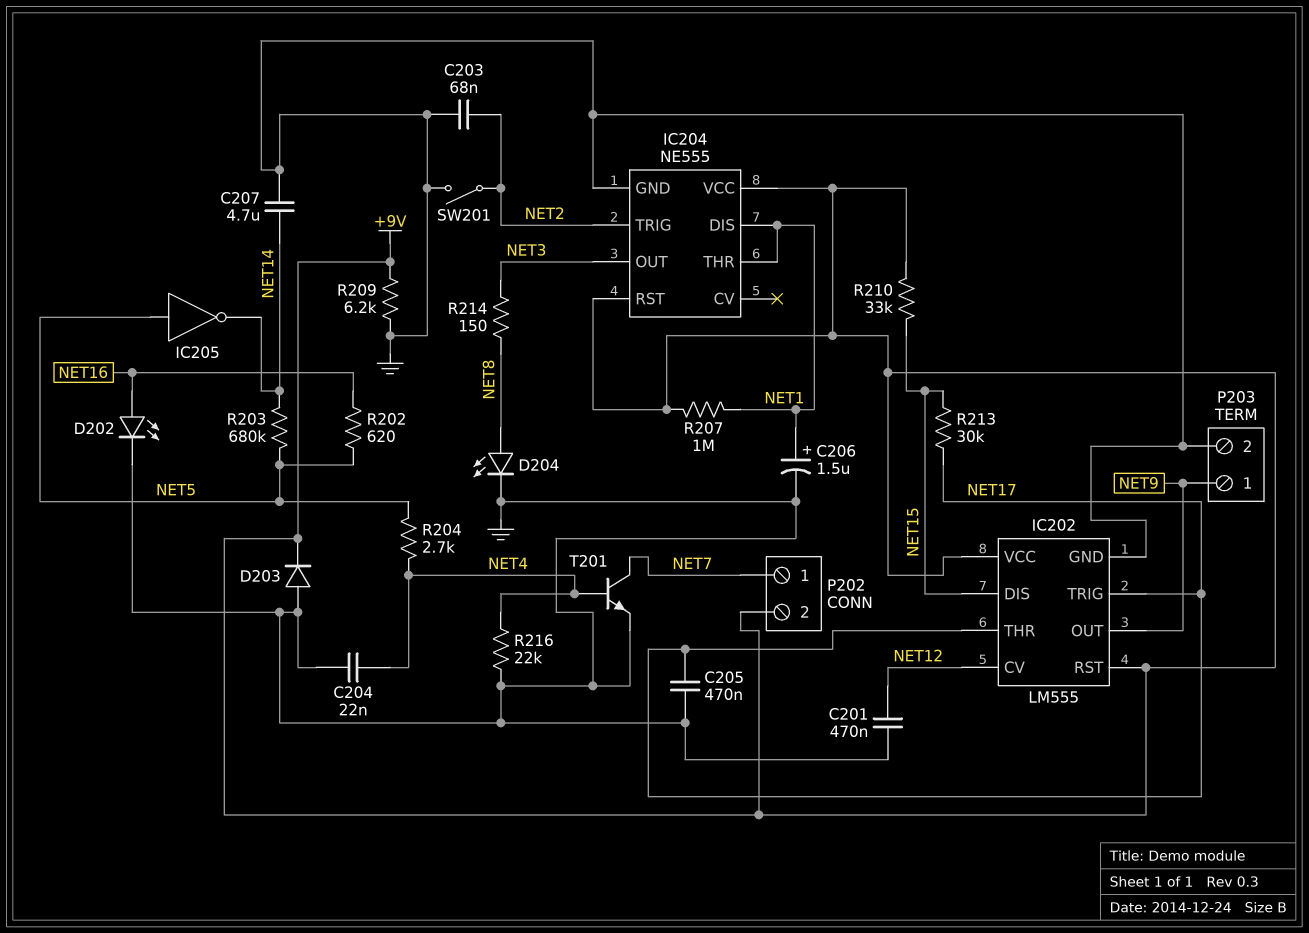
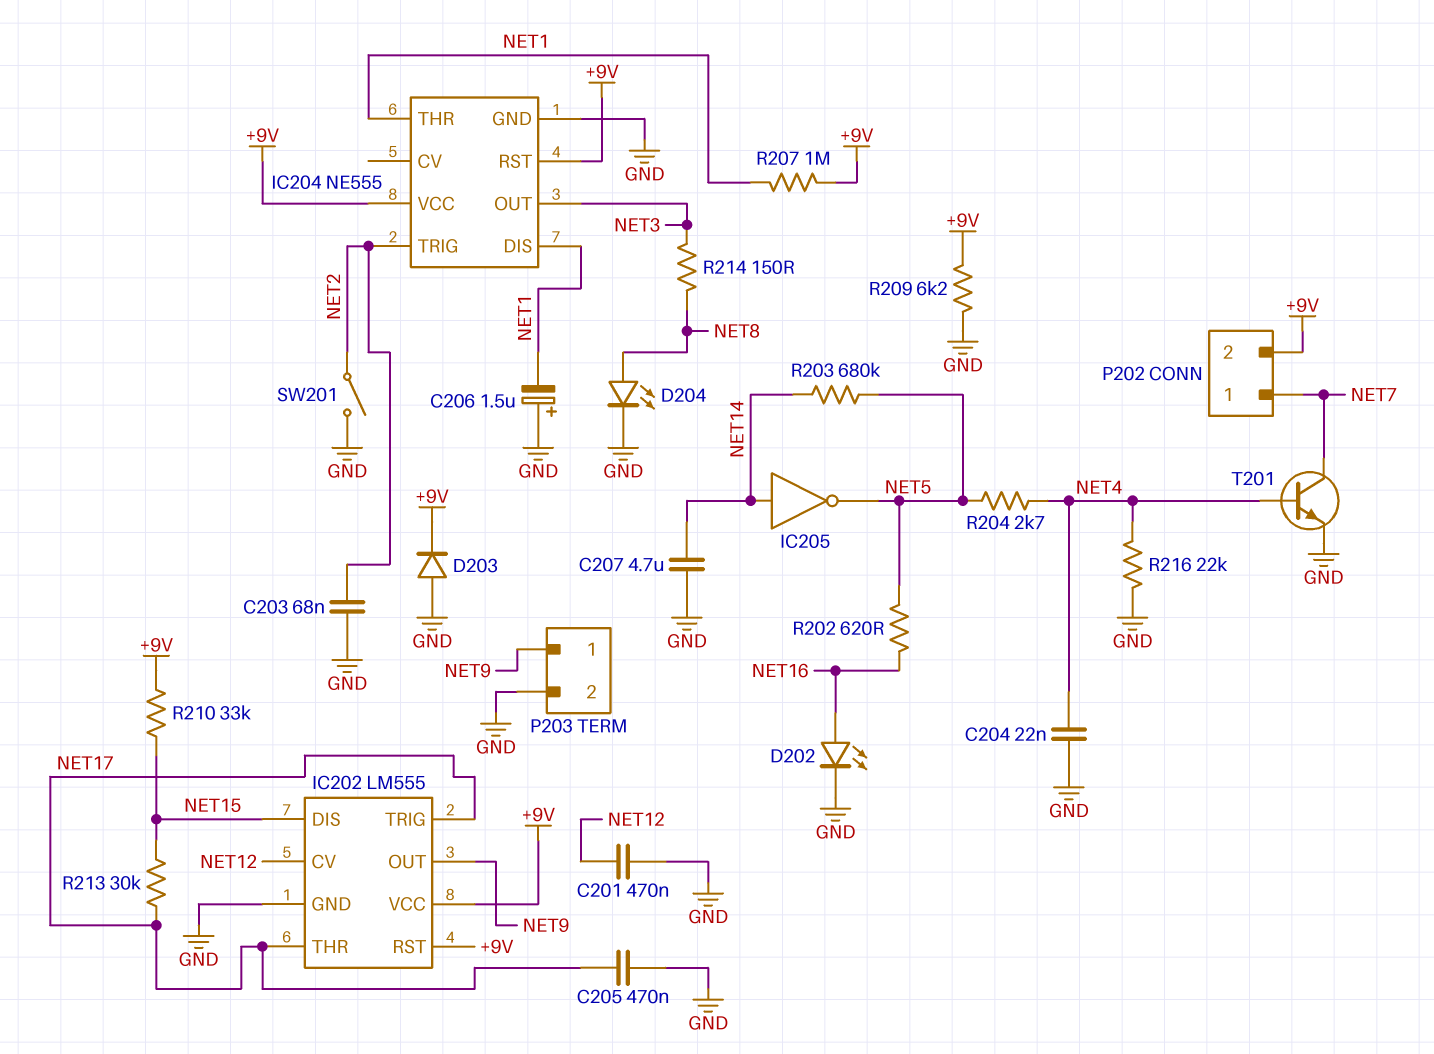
C206: 1.5uF (plus NET1, minus GND) -> 1.5uF (plus GND, minus NET1)
IC205: NOT (in NET5, out NET14) -> NOT (in NET14, out NET5)

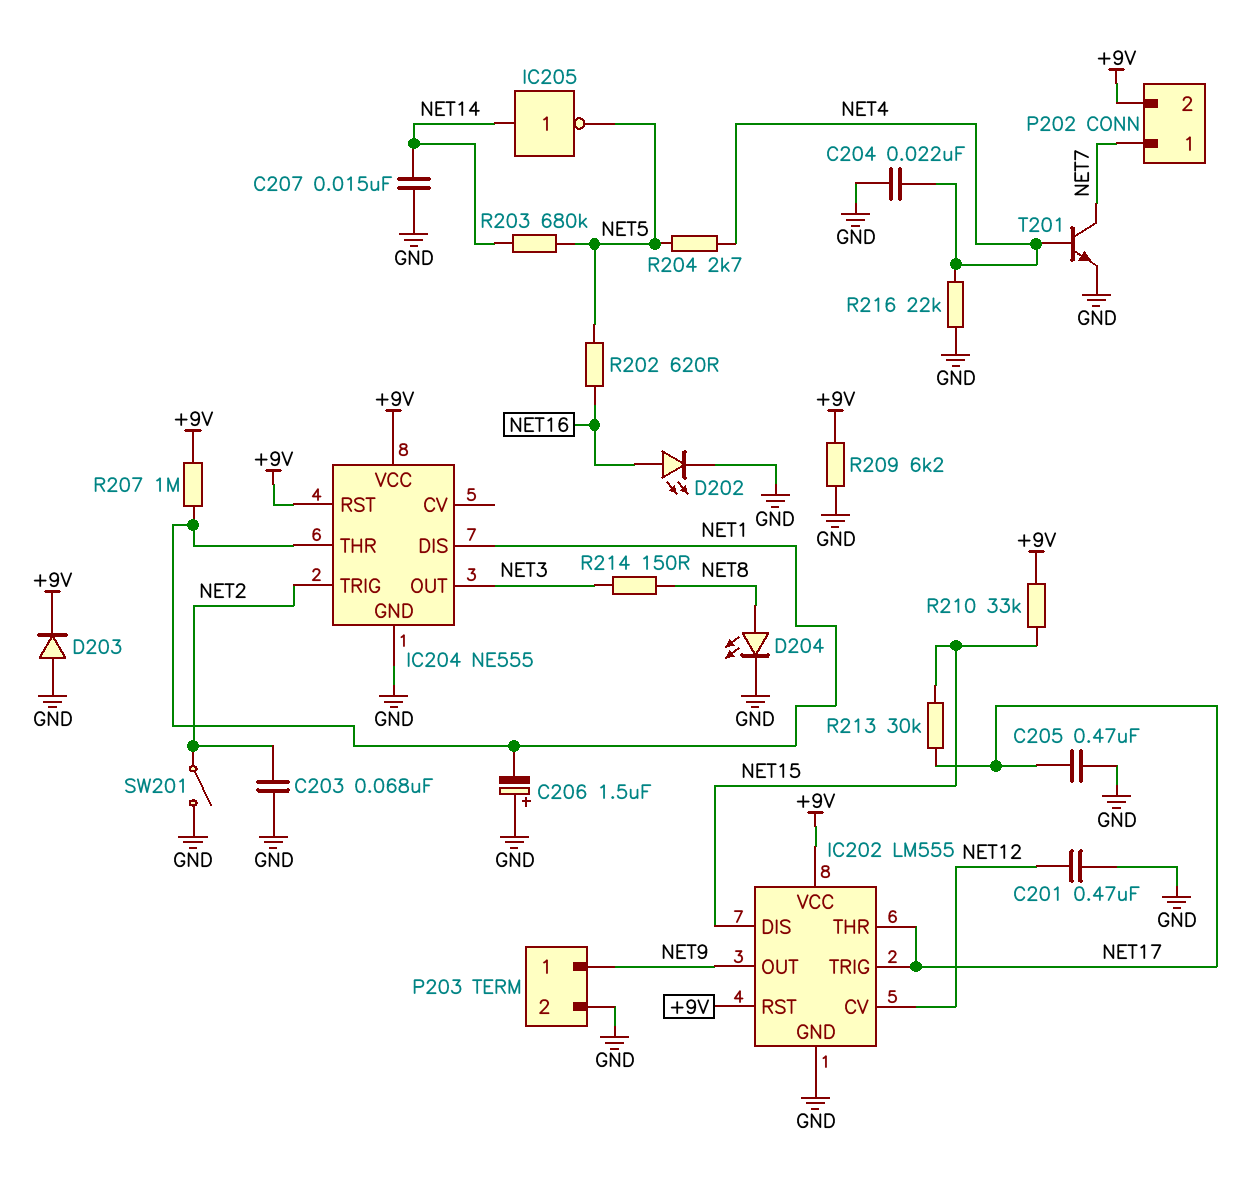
C207: 4.7uF (GND, NET14) -> 15nF (GND, NET14)

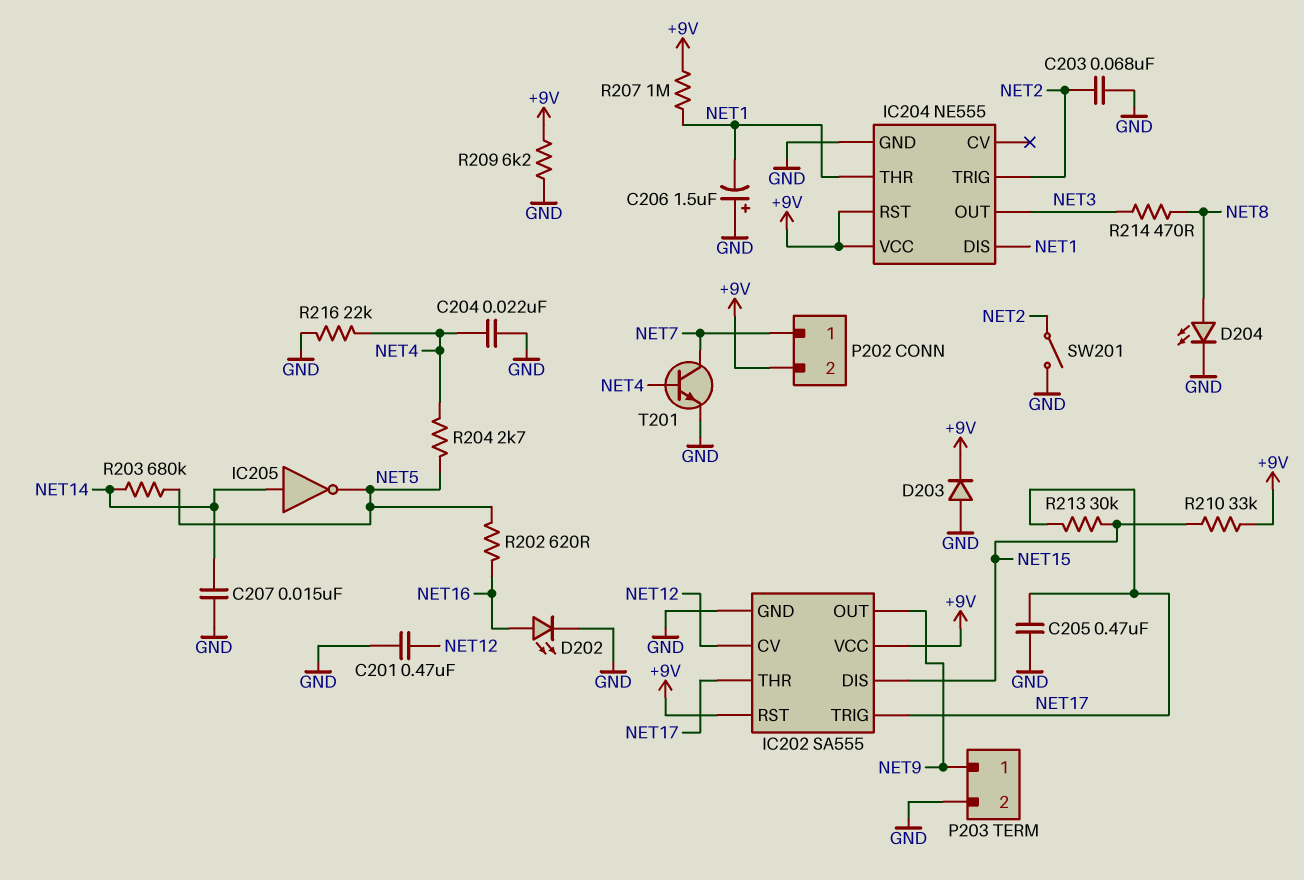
IC202: LM555 -> SA555
R214: 150 (NET3, NET8) -> 470 (NET3, NET8)

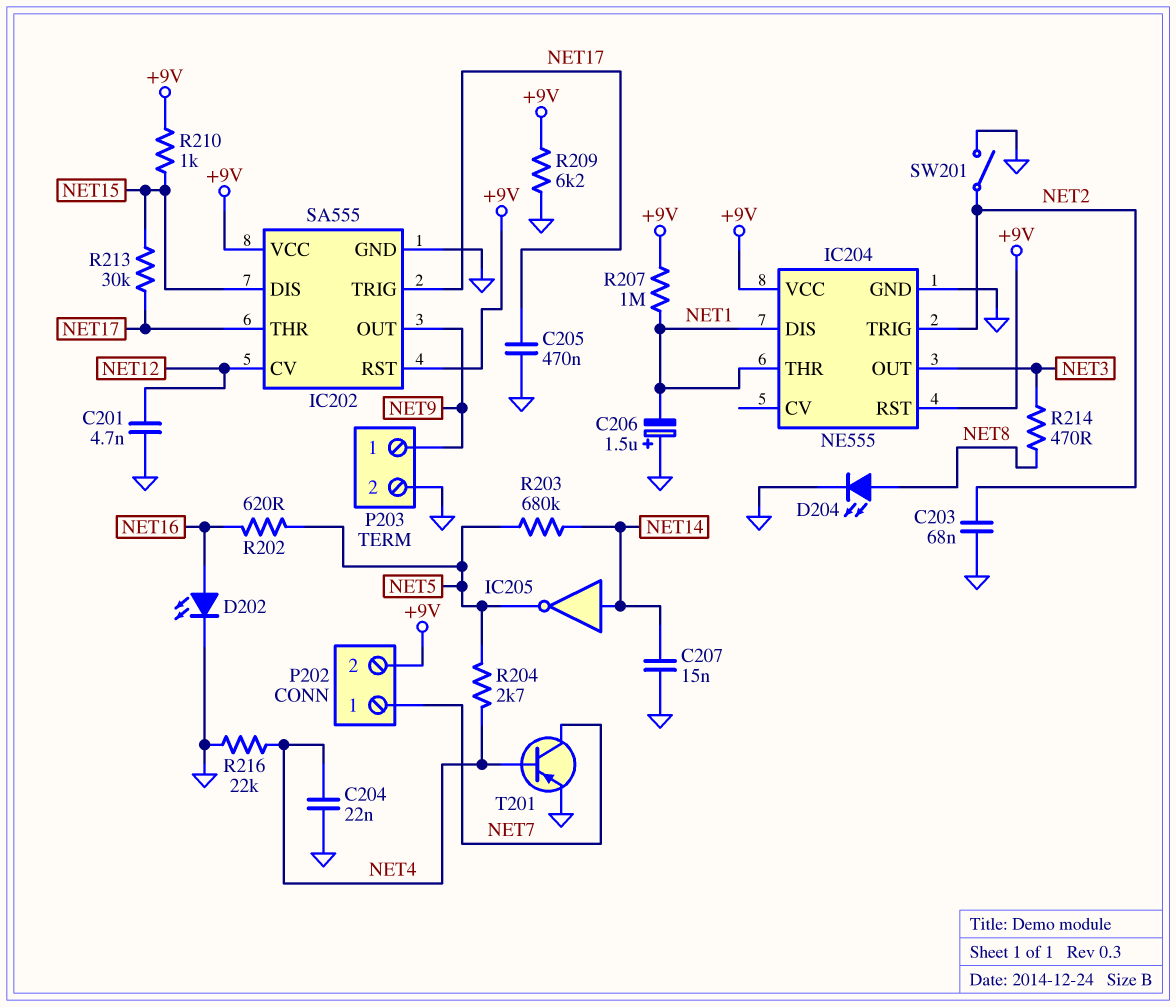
C201: 470nF (GND, NET12) -> 4.7nF (GND, NET12)
D203: diode (A GND, K +9V) -> none
R210: 33k (+9V, NET15) -> 1k (+9V, NET15)
T201: NPN (B NET4, C NET7, E GND) -> PNP (B NET4, C NET7, E GND)

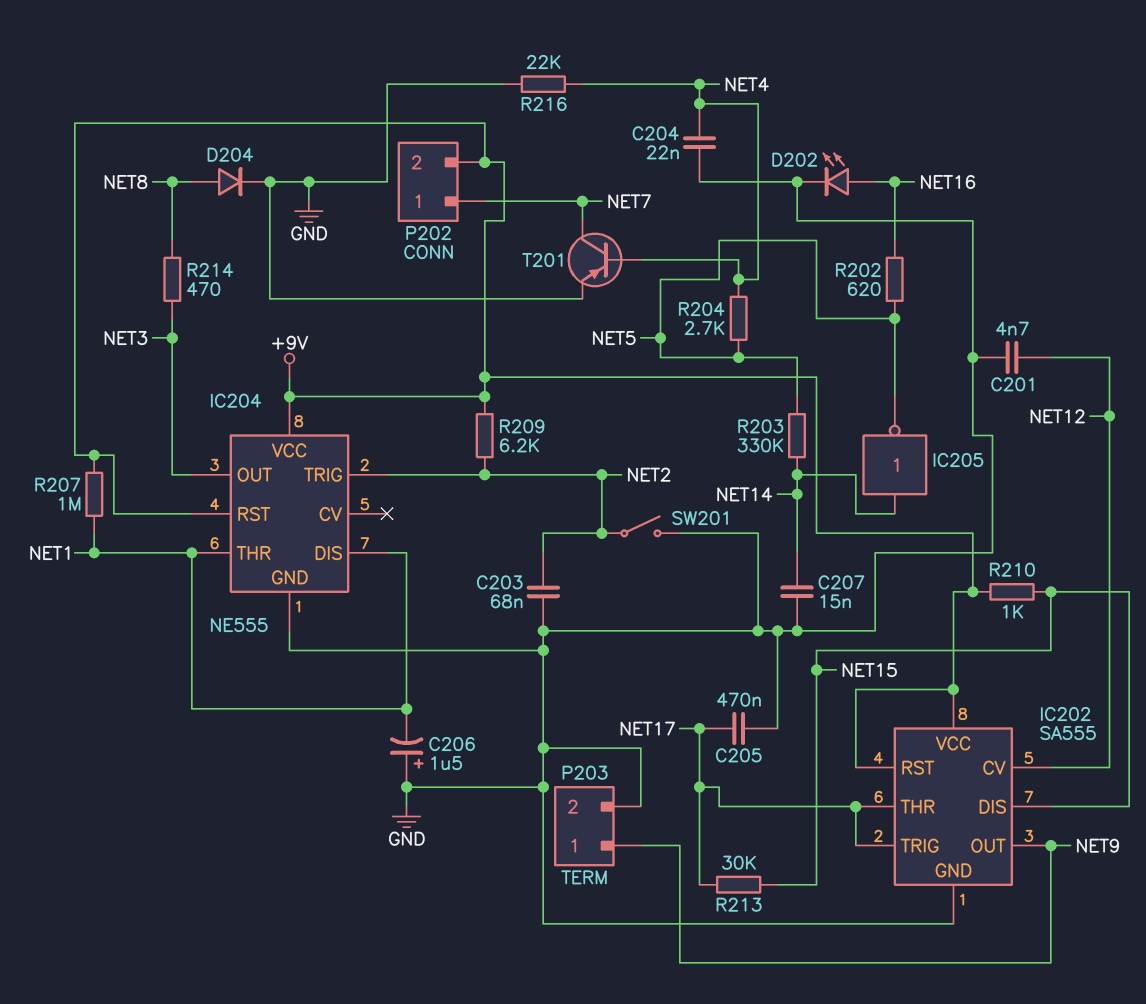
D204: LED (A NET8, K GND) -> diode (A NET8, K GND)
R203: 680k (NET5, NET14) -> 330k (NET5, NET14)
R209: 6.2k (+9V, GND) -> 6.2k (+9V, NET2)

